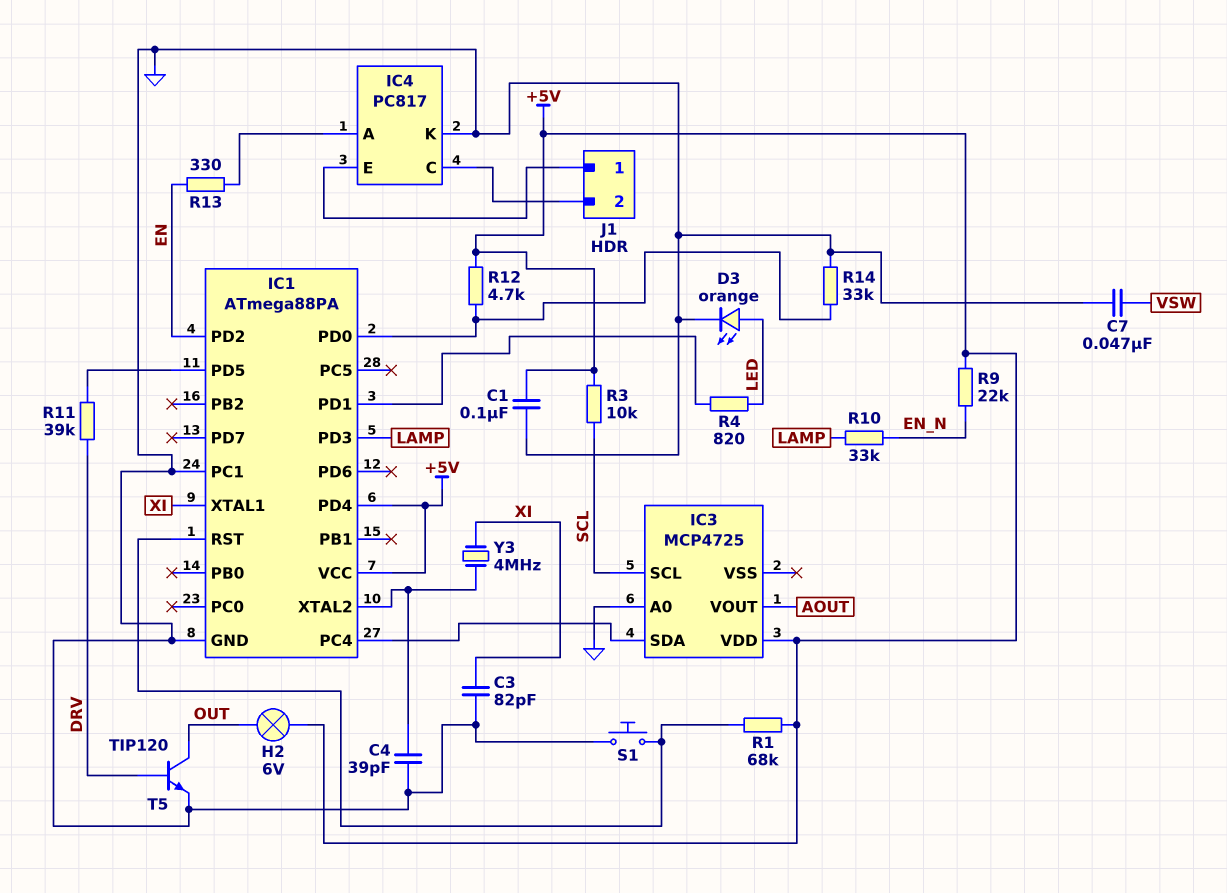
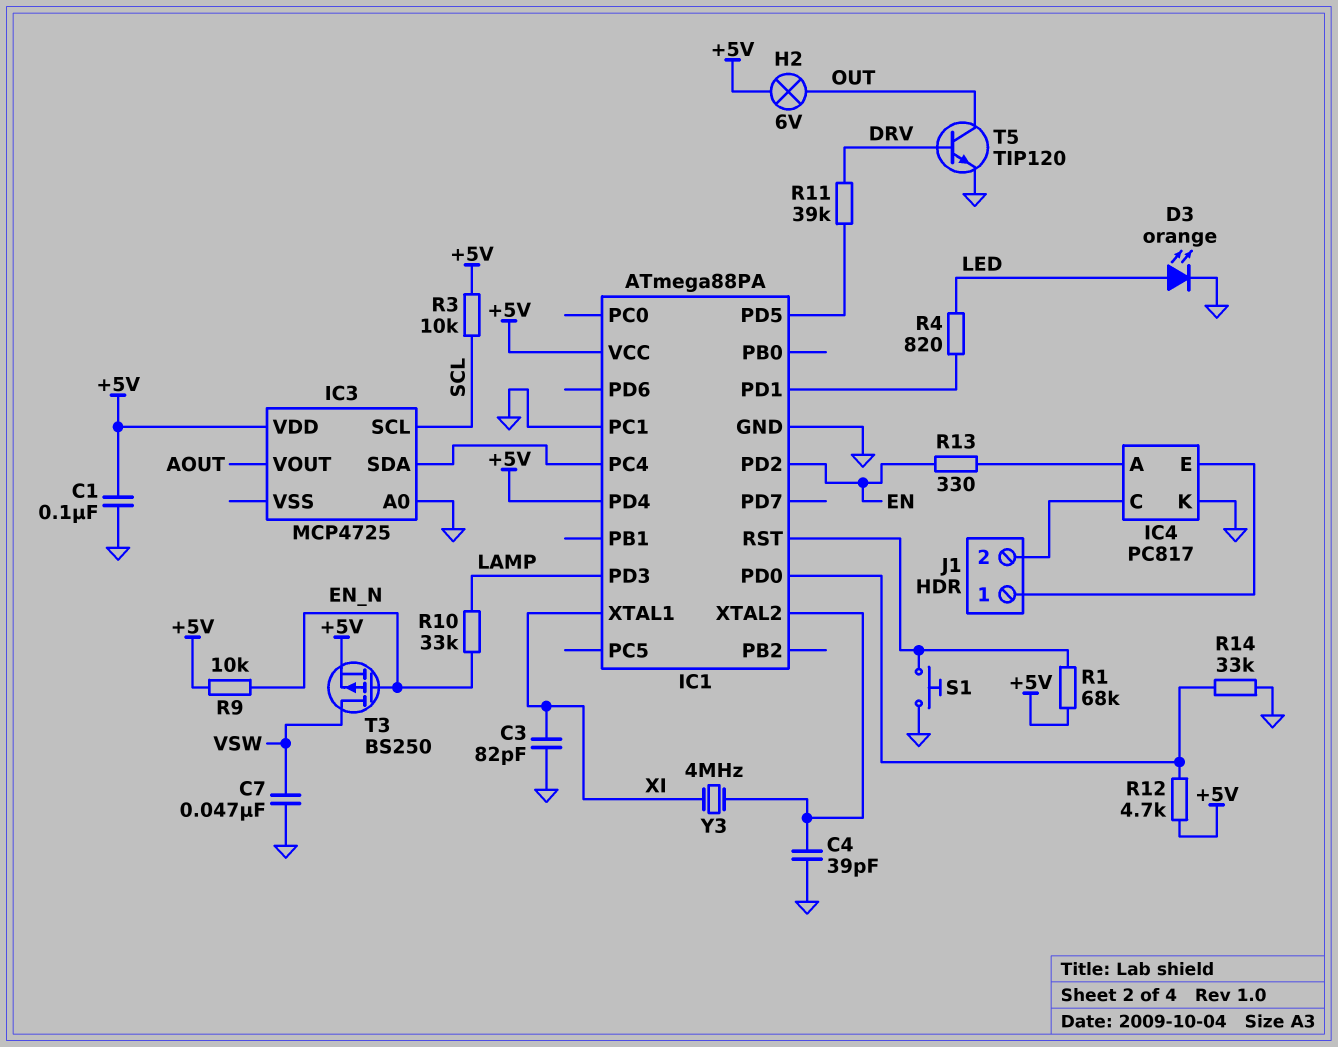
R9: 22k (+5V, EN_N) -> 10k (+5V, EN_N)
T3: none -> PMOS BS250 (G EN_N, D VSW, S +5V)

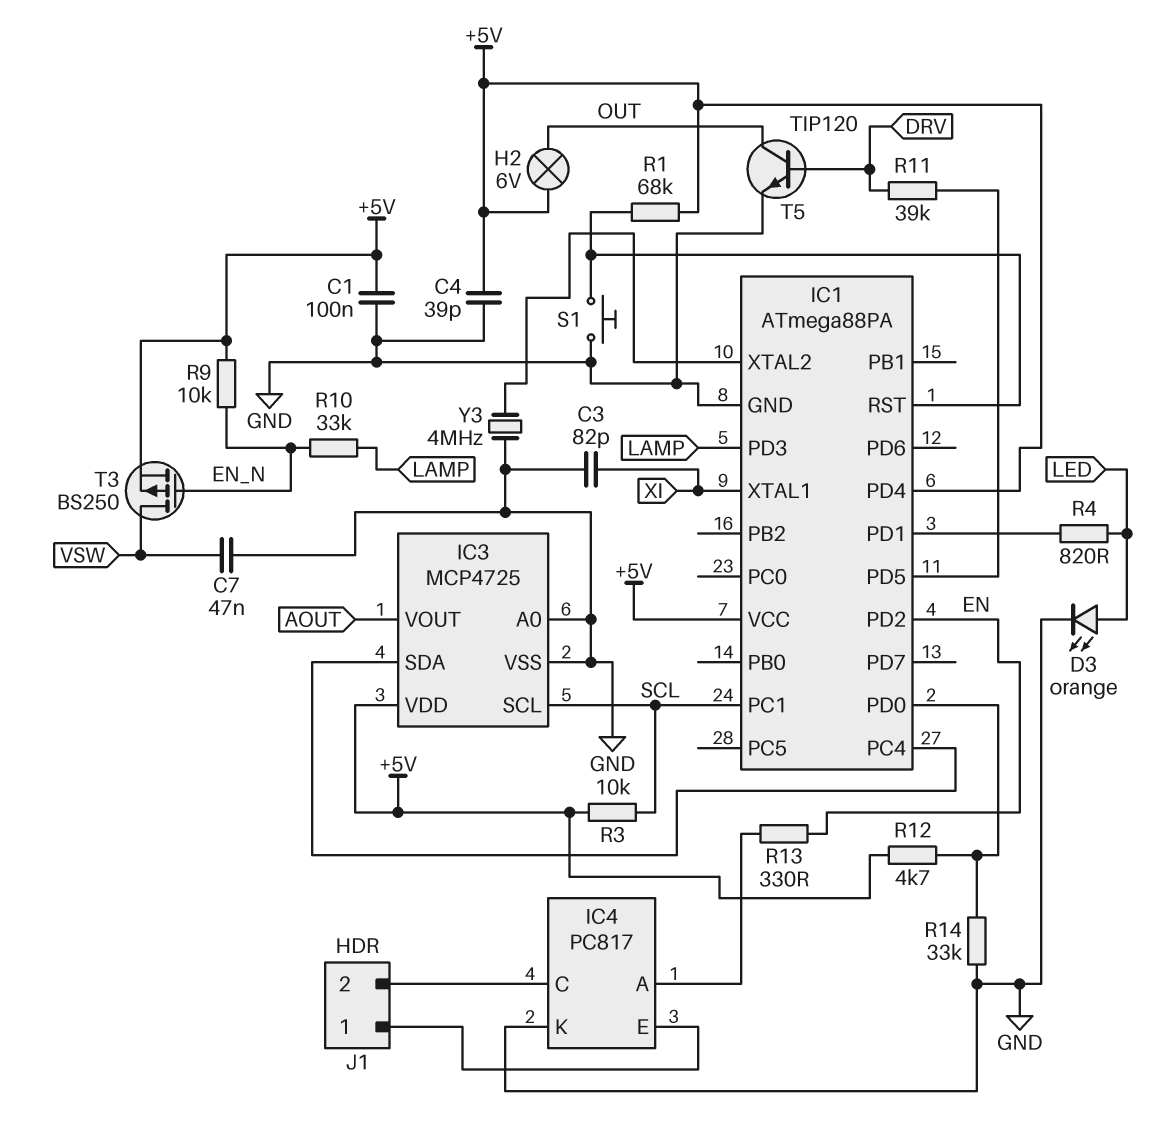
C4: 39pF (GND, IC1/XTAL2) -> 39pF (+5V, GND)
IC1 pin PC1: GND -> SCL
IC3 pin VSS: none -> GND
Y3: 4MHz (IC1/XTAL2, XI) -> 4MHz (GND, IC1/XTAL2)

